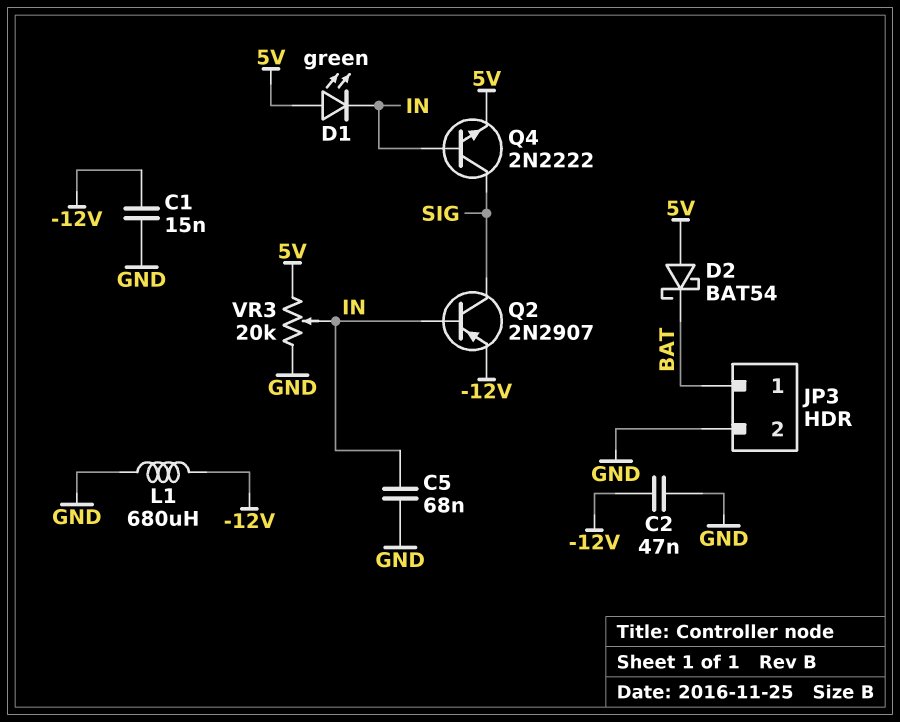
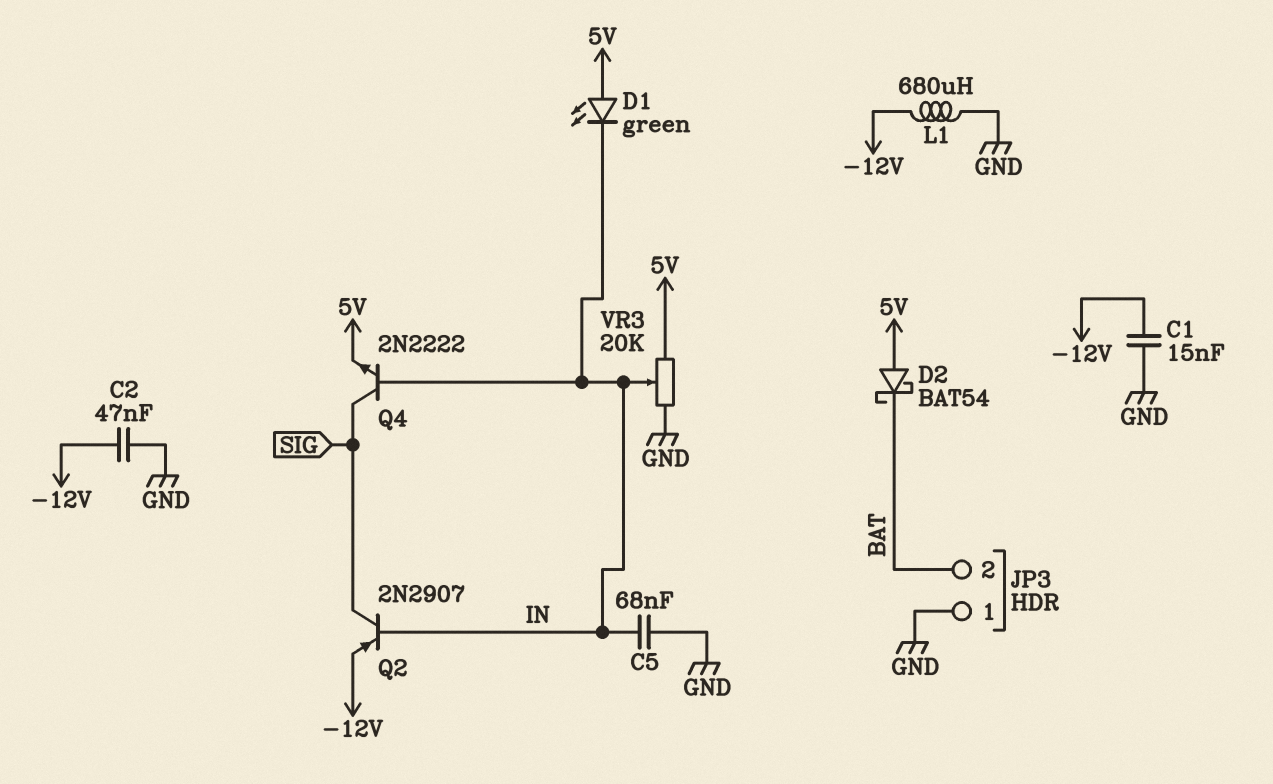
JP3 pin 1: BAT -> GND
JP3 pin 2: GND -> BAT

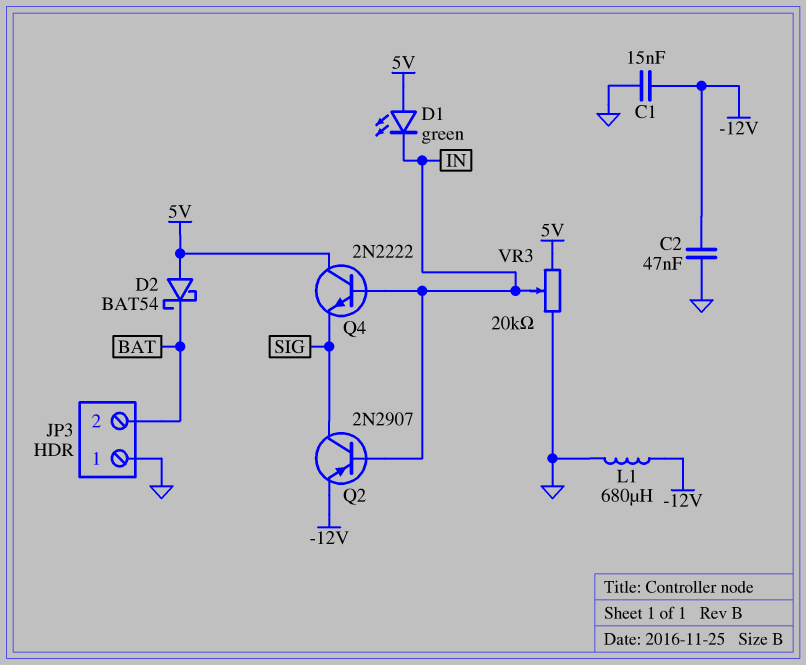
C5: 68nF (GND, IN) -> none
Q4: NPN 2N2222 (B IN, C SIG, E 5V) -> NPN 2N2222 (B IN, C 5V, E SIG)

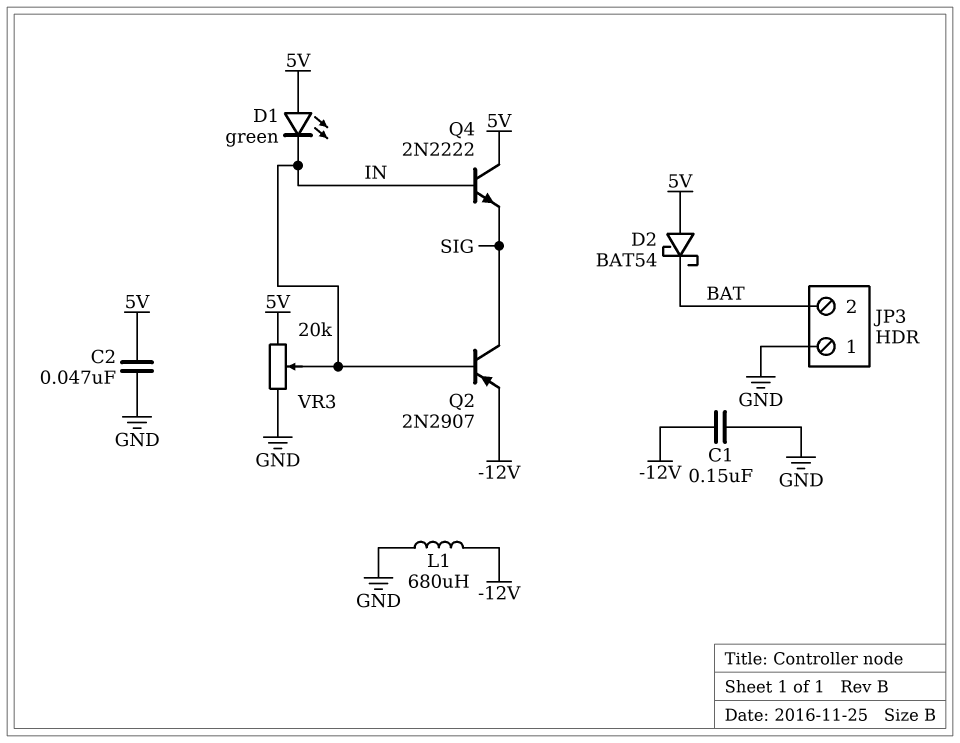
C1: 15nF (-12V, GND) -> 150nF (-12V, GND)
C2: 47nF (-12V, GND) -> 47nF (5V, GND)

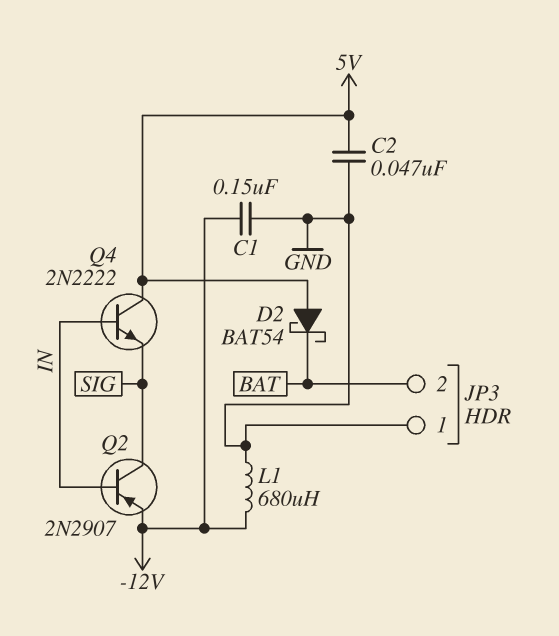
D1: LED green (A 5V, K IN) -> none
VR3: 20k (5V, GND, wiper IN) -> none

